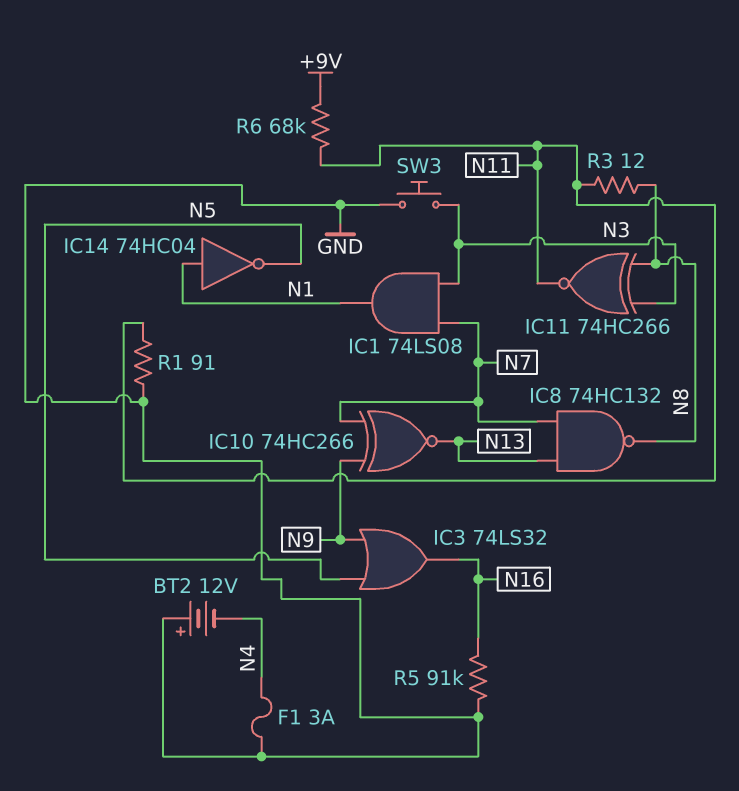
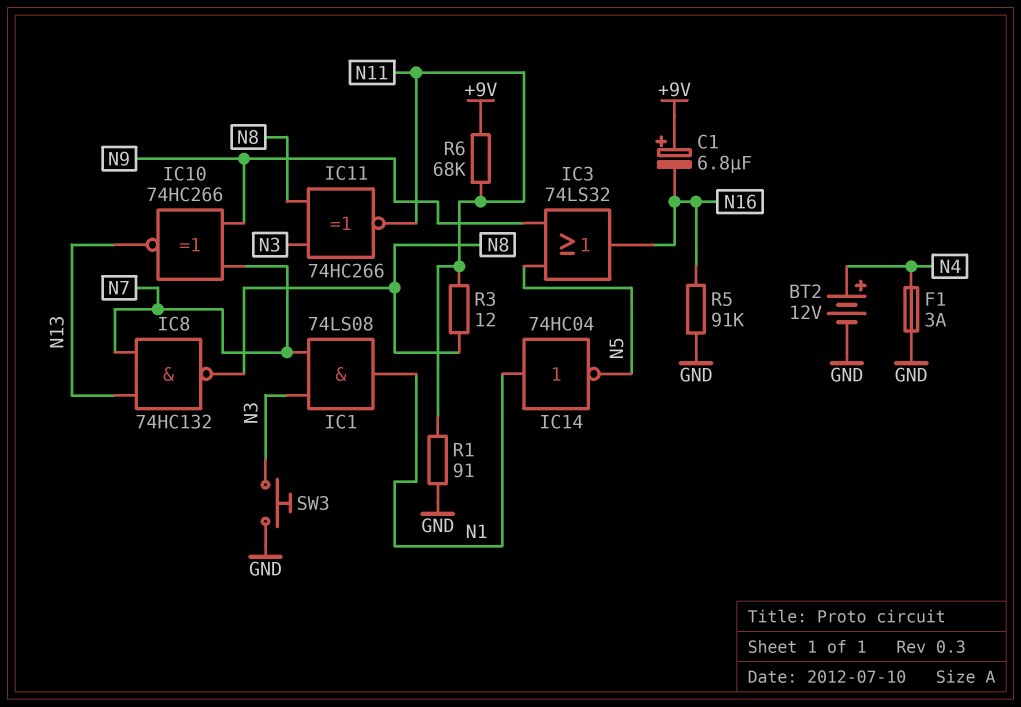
BT2: 12V (plus GND, minus N4) -> 12V (plus N4, minus GND)
C1: none -> 6.8uF (plus +9V, minus N16)

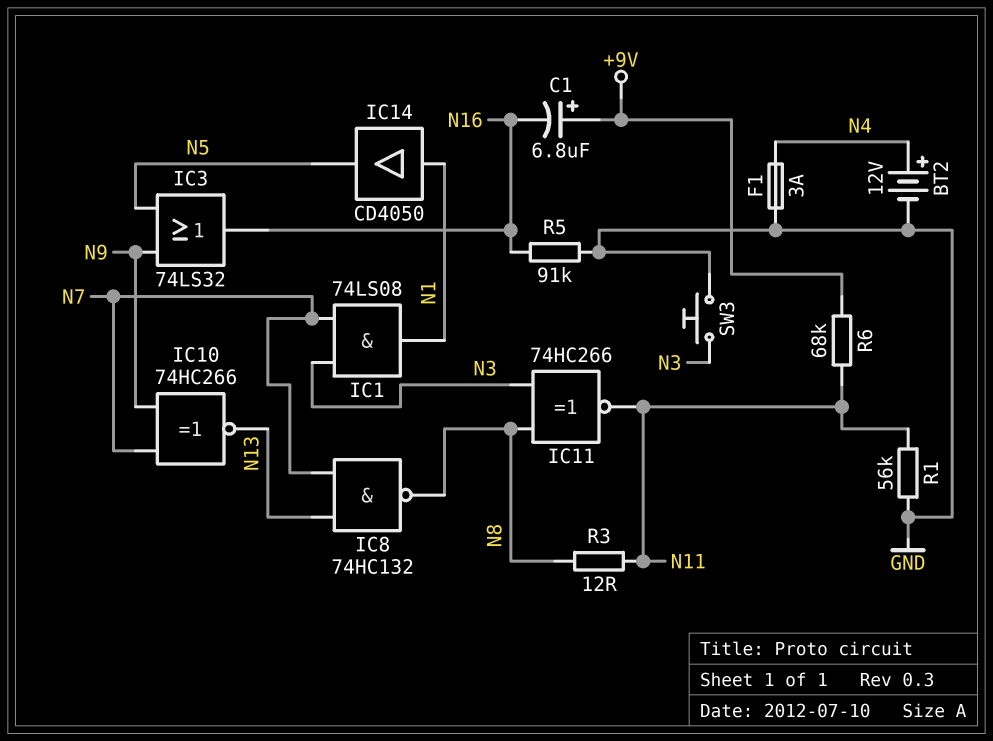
IC14: NOT 74HC04 (in N1, out N5) -> buffer CD4050 (in N1, out N5)
R1: 91 (GND, N11) -> 56k (GND, N11)

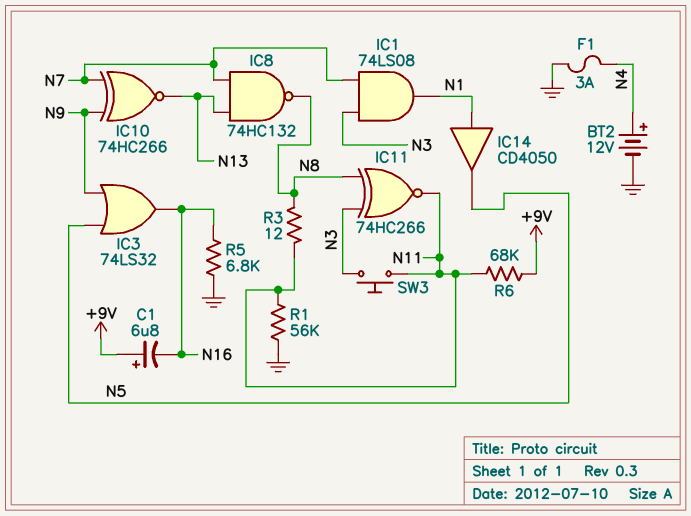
R5: 91k (GND, N16) -> 6.8k (GND, N16)
SW3: button (GND, N3) -> button (N3, N11)

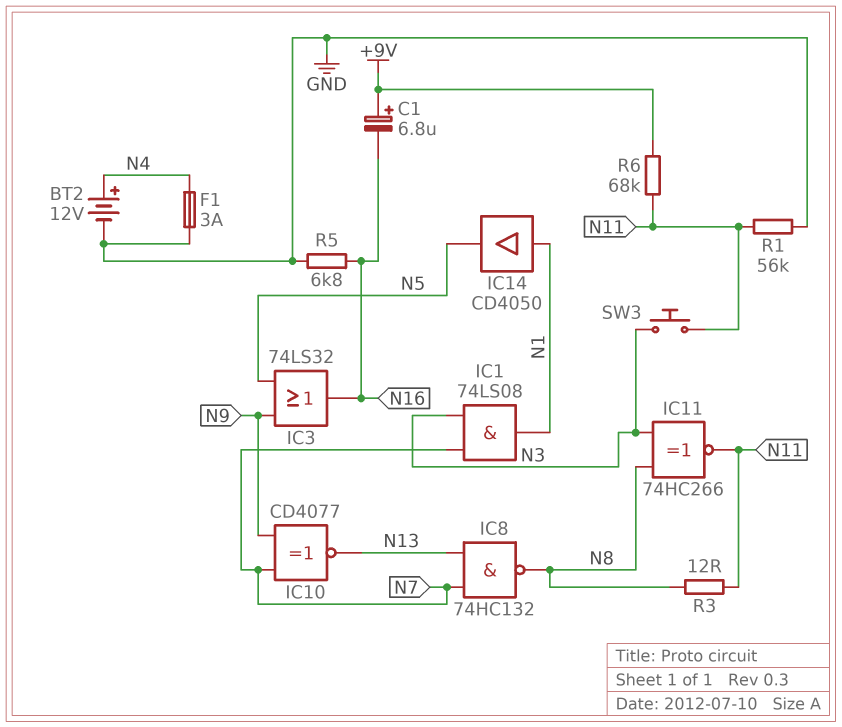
IC10: XNOR 74HC266 (in N7, in N9, out N13) -> XNOR CD4077 (in N7, in N9, out N13)

